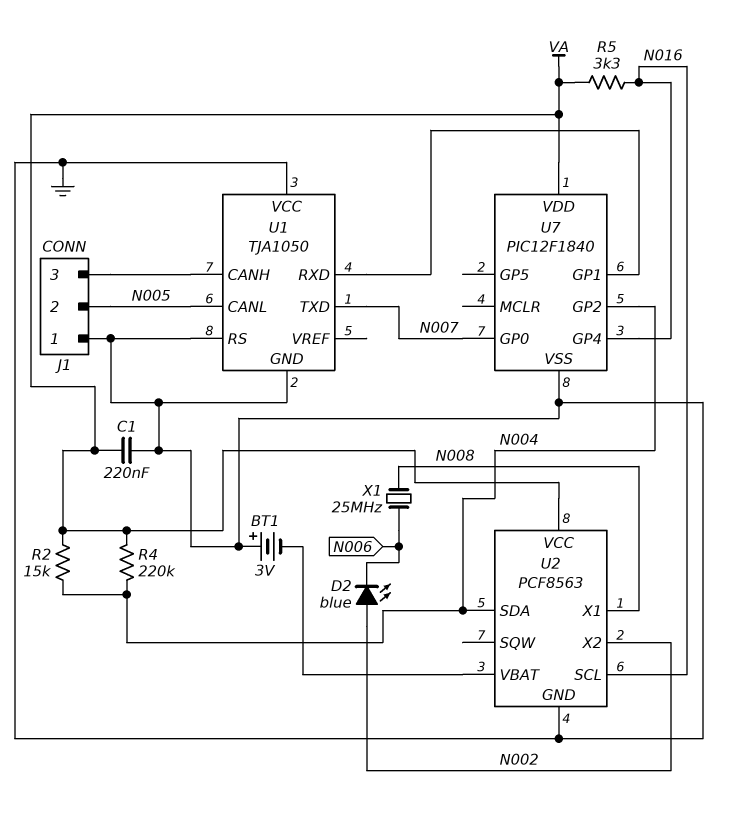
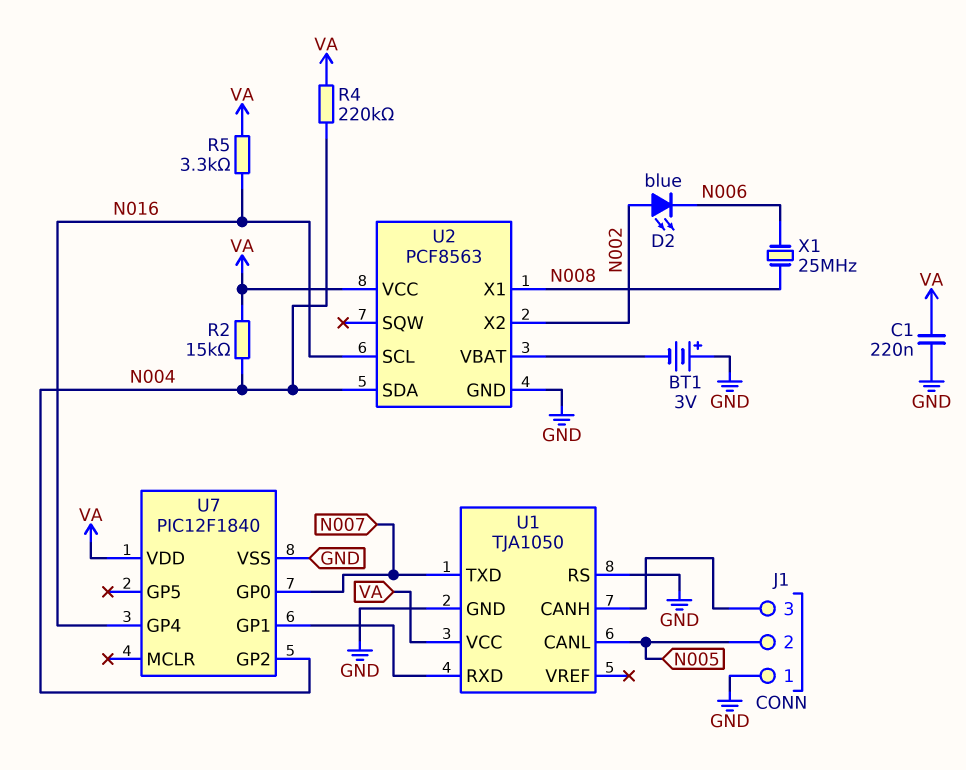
U1 pin VCC: GND -> VA

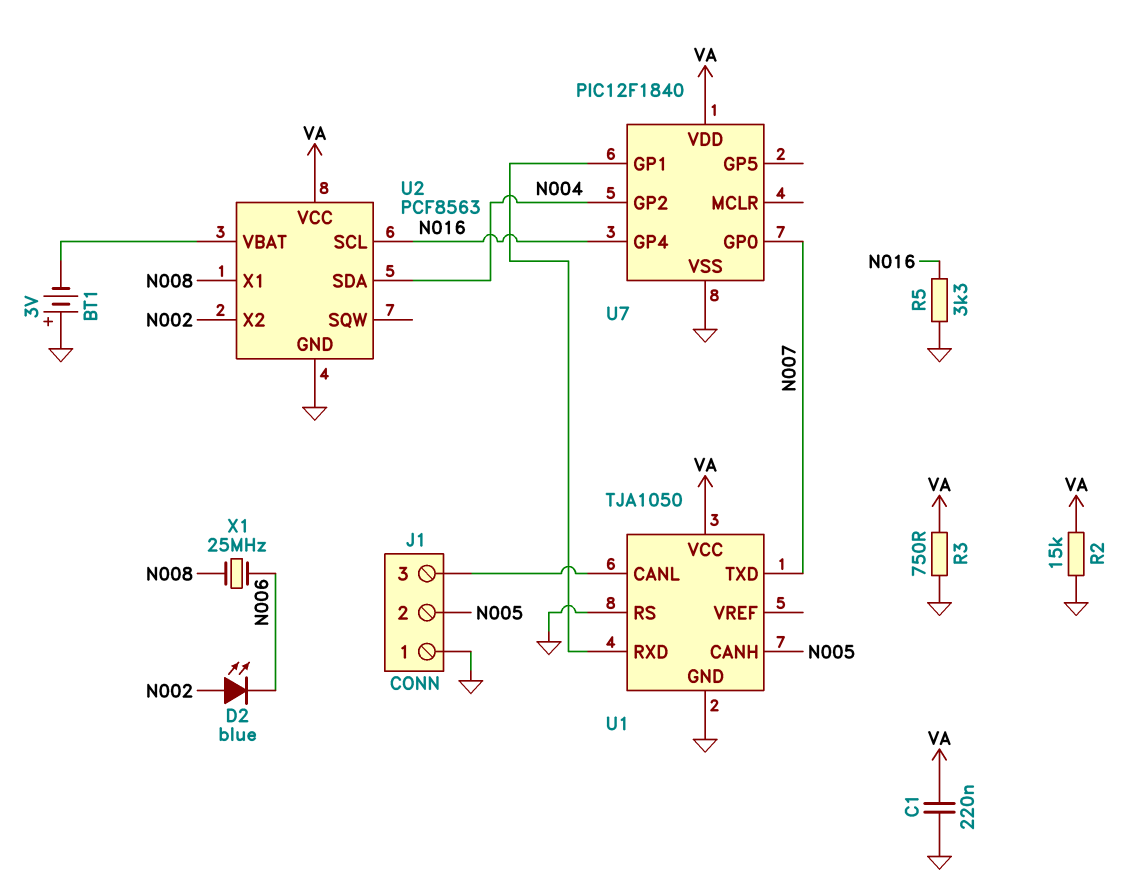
R2: 15k (N004, VA) -> 15k (GND, VA)
R3: none -> 750 (GND, VA)
R4: 220k (N004, VA) -> none
R5: 3.3k (N016, VA) -> 3.3k (GND, N016)
U1 pin CANH: J1/3 -> N005
U1 pin CANL: N005 -> J1/3

